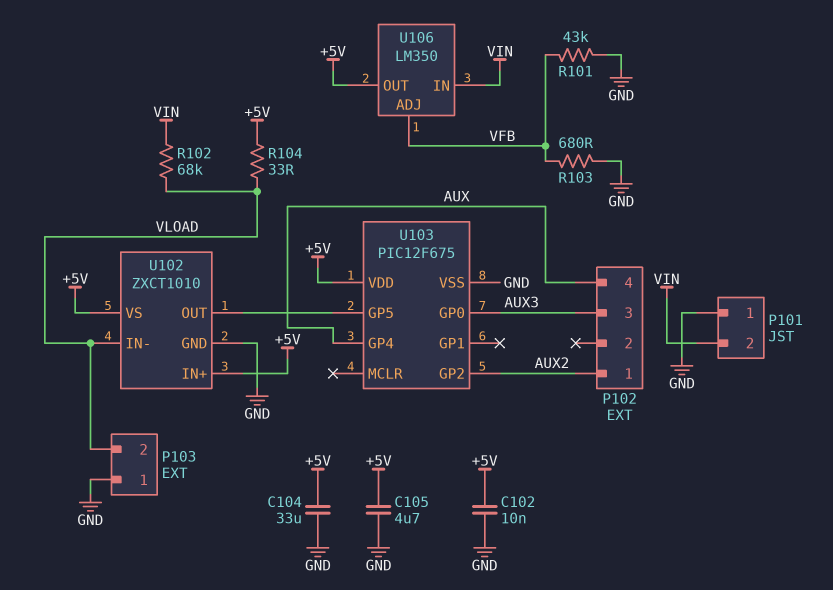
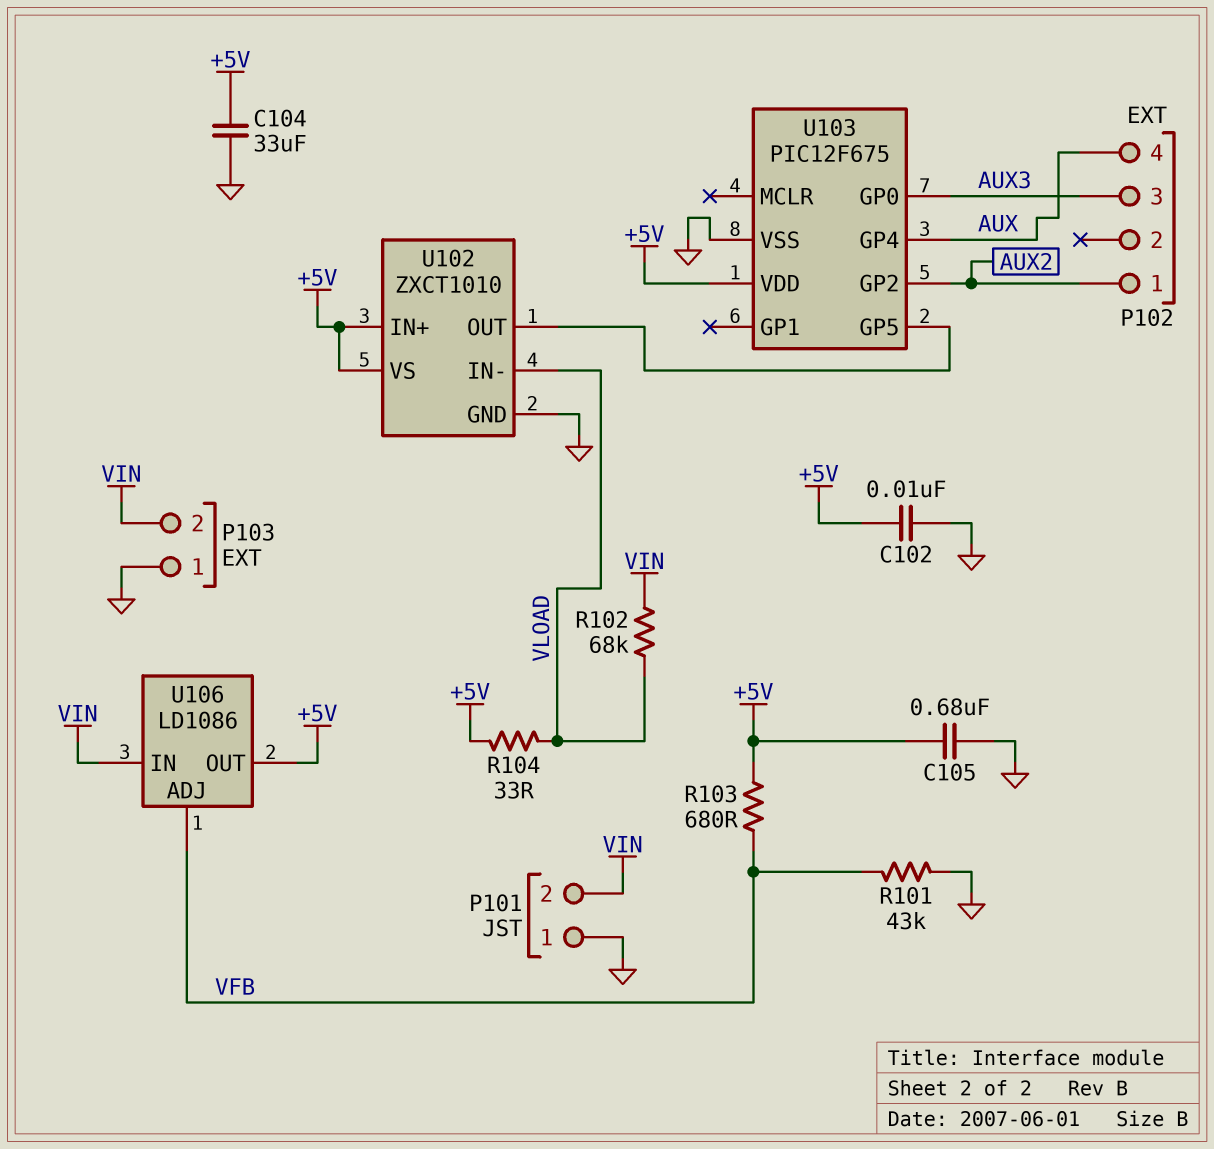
C105: 4.7uF (+5V, GND) -> 680nF (+5V, GND)
P103 pin 2: VLOAD -> VIN
R103: 680 (GND, VFB) -> 680 (+5V, VFB)
U106: LM350 -> LD1086

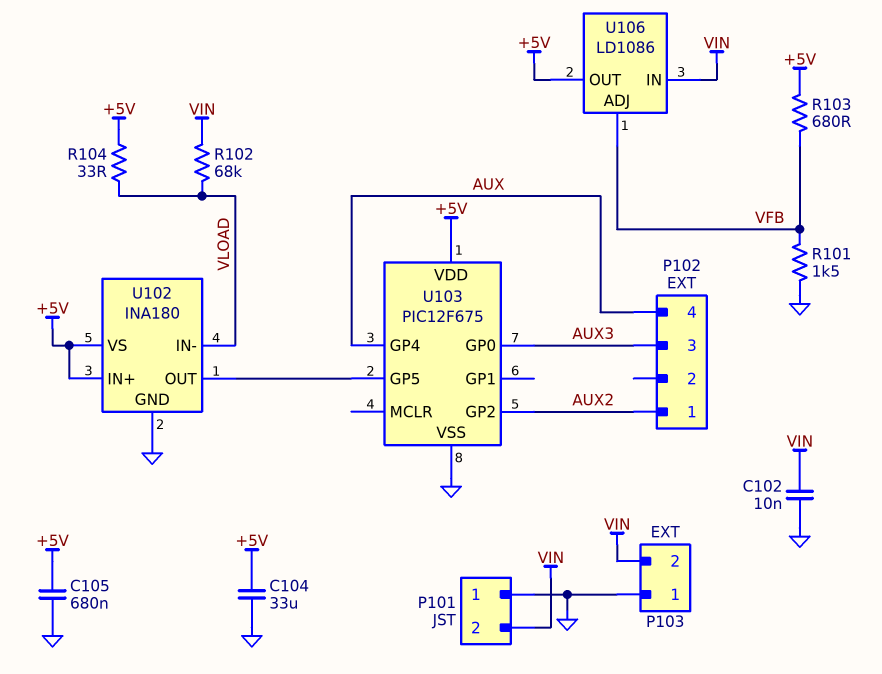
C102: 10nF (+5V, GND) -> 10nF (GND, VIN)
R101: 43k (GND, VFB) -> 1.5k (GND, VFB)
U102: ZXCT1010 -> INA180

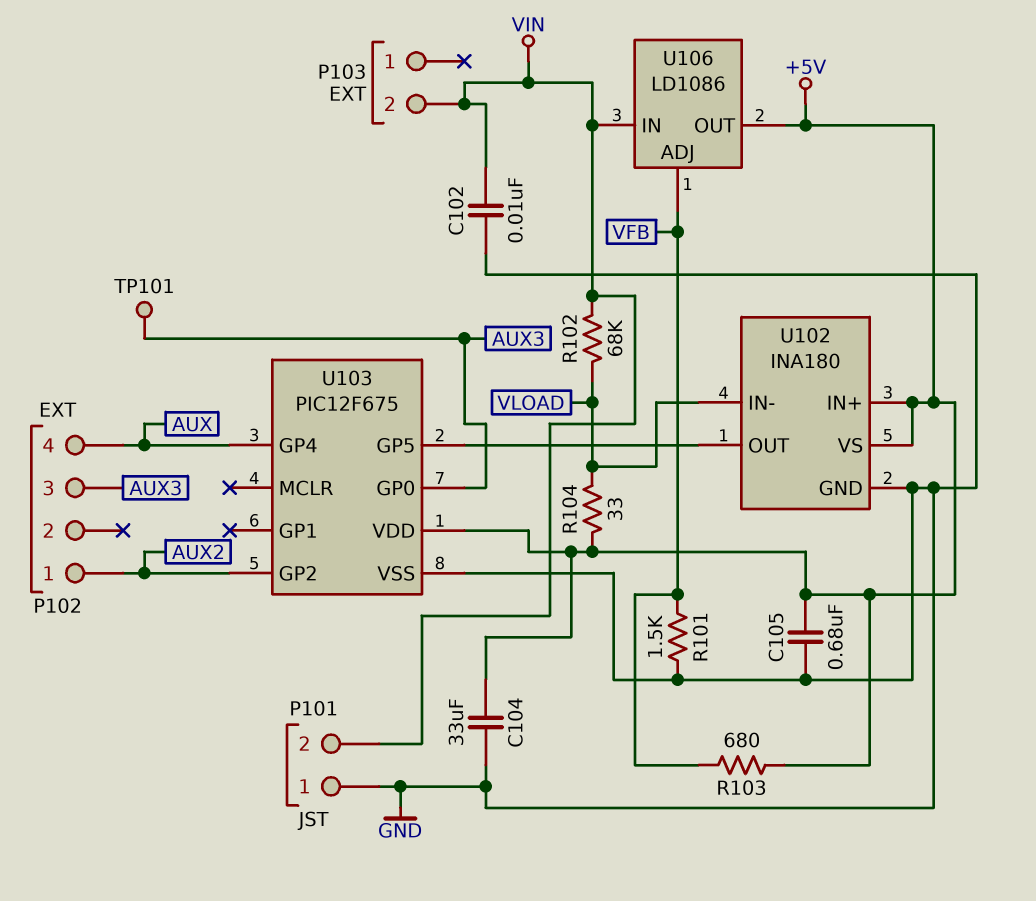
P103 pin 1: GND -> none
TP101: none -> test point (AUX3)

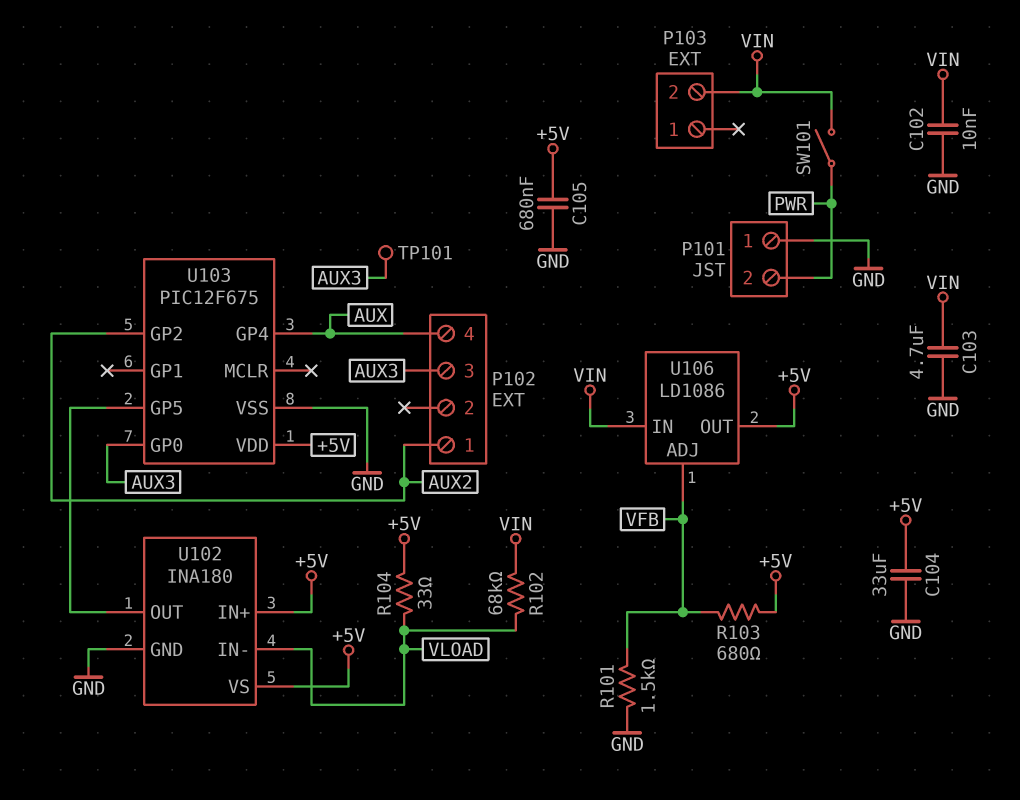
C103: none -> 4.7uF (GND, VIN)
P101 pin 2: VIN -> PWR
SW101: none -> switch (PWR, VIN)

